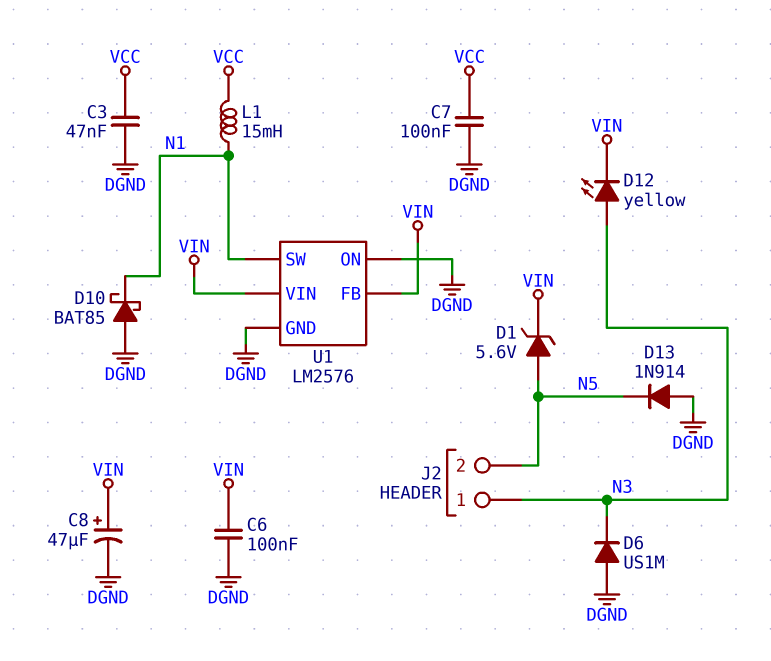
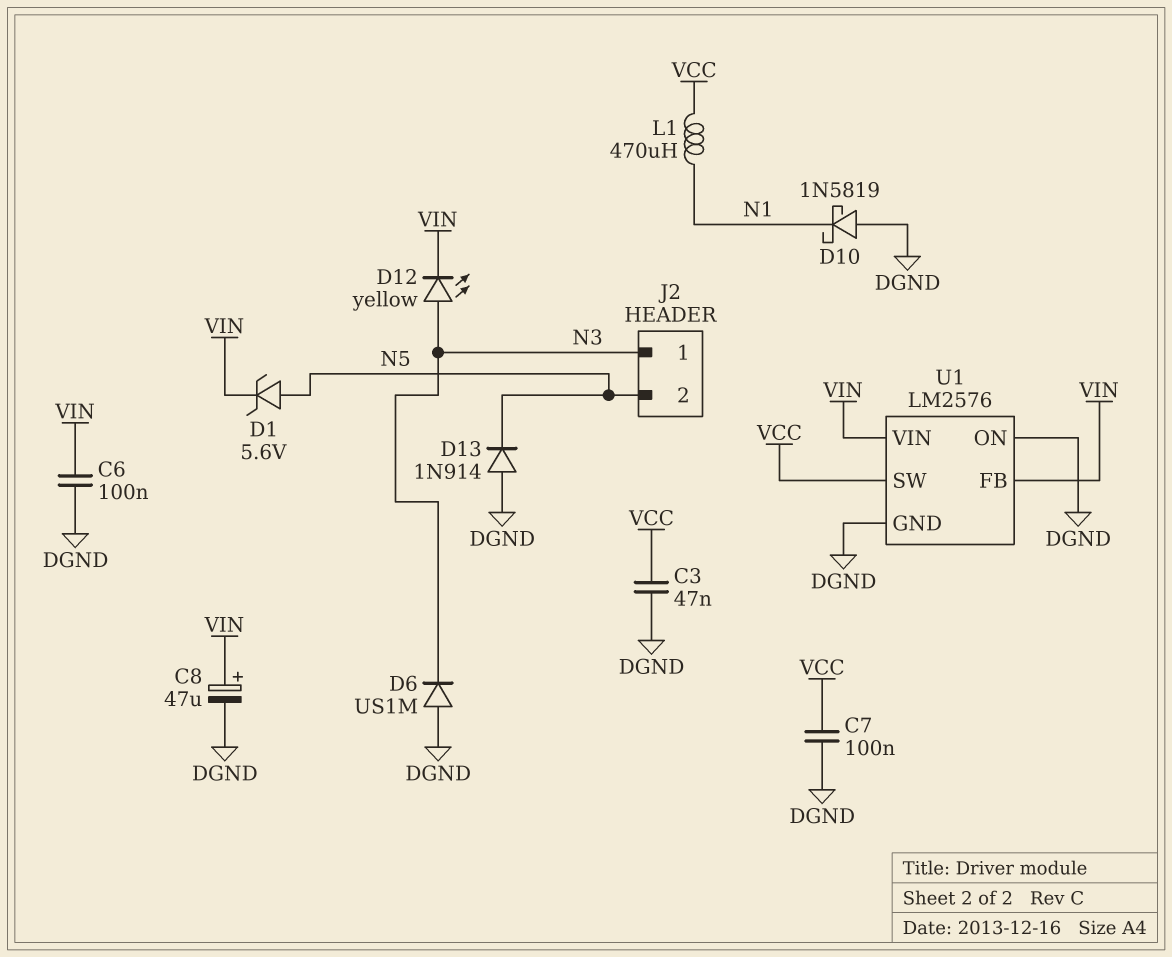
D10: schottky BAT85 (A DGND, K N1) -> schottky 1N5819 (A DGND, K N1)
L1: 15mH (N1, VCC) -> 470uH (N1, VCC)
U1 pin SW: N1 -> VCC

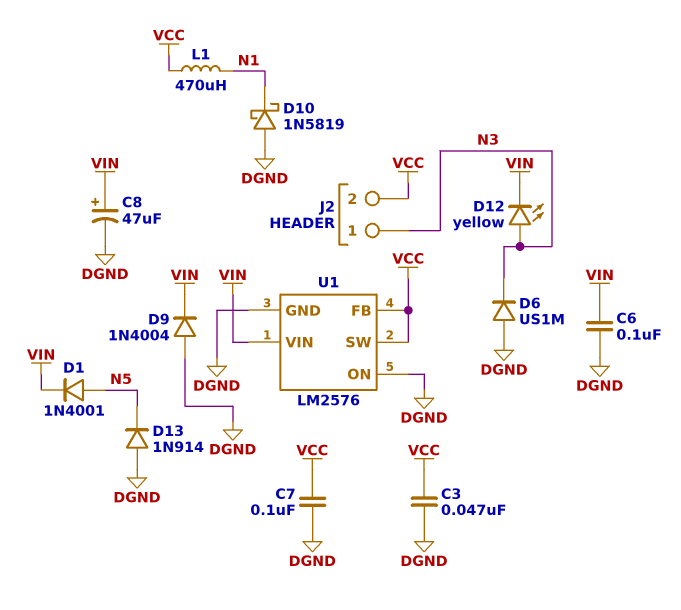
D1: zener 5.6V (A N5, K VIN) -> diode 1N4001 (A N5, K VIN)
D9: none -> diode 1N4004 (A DGND, K VIN)
J2 pin 2: N5 -> VCC
U1 pin FB: VIN -> VCC

